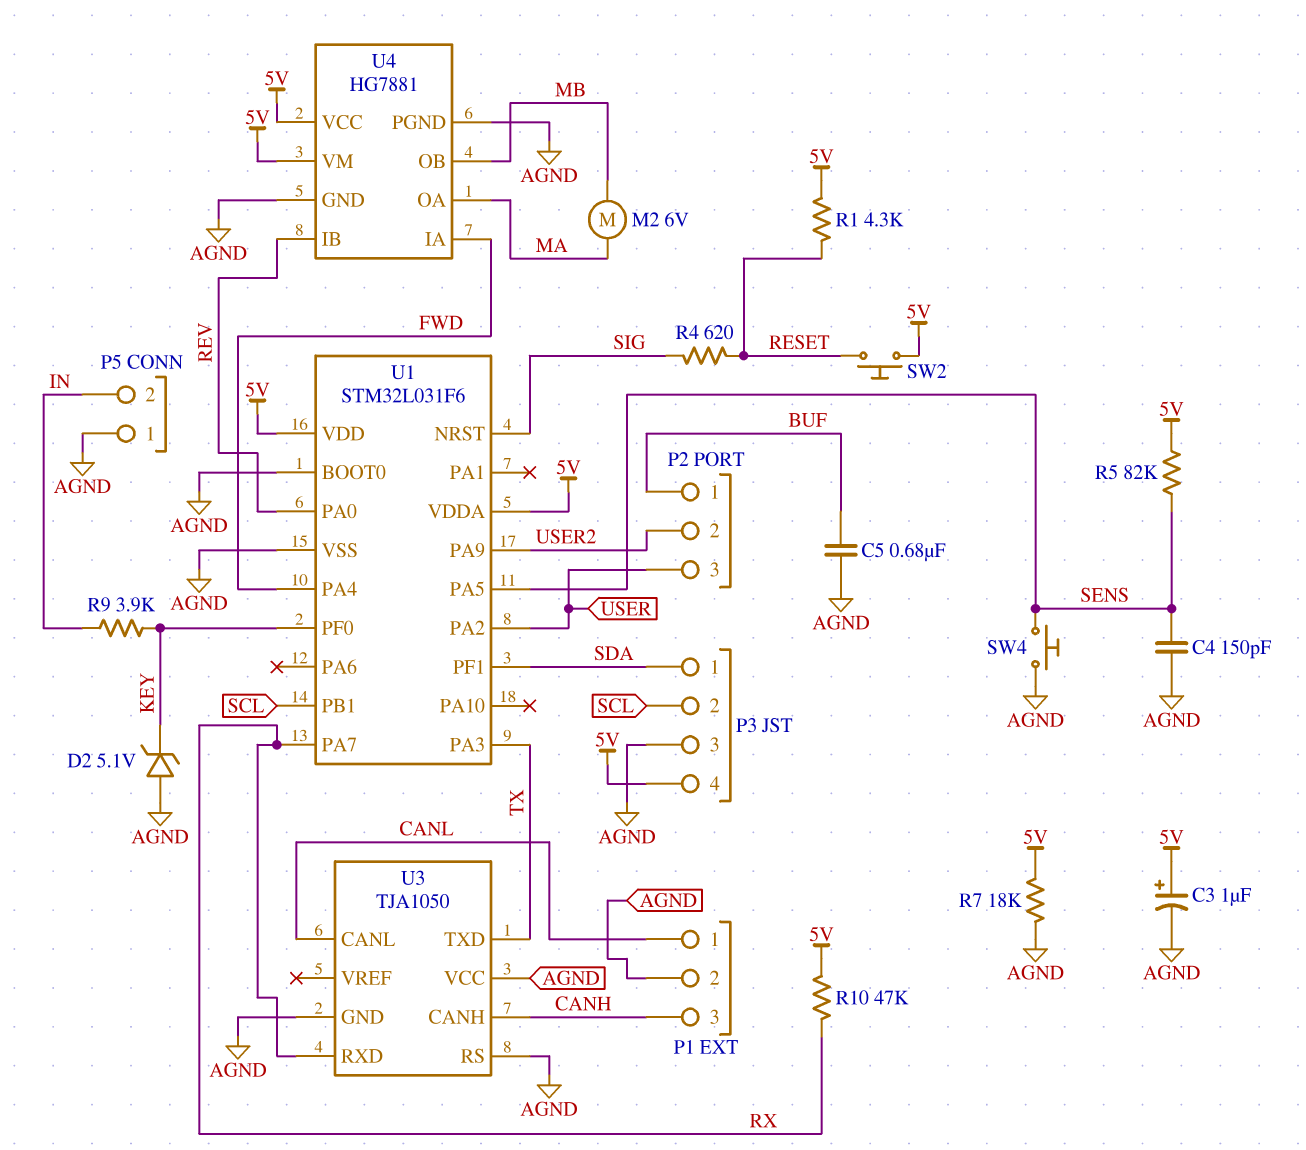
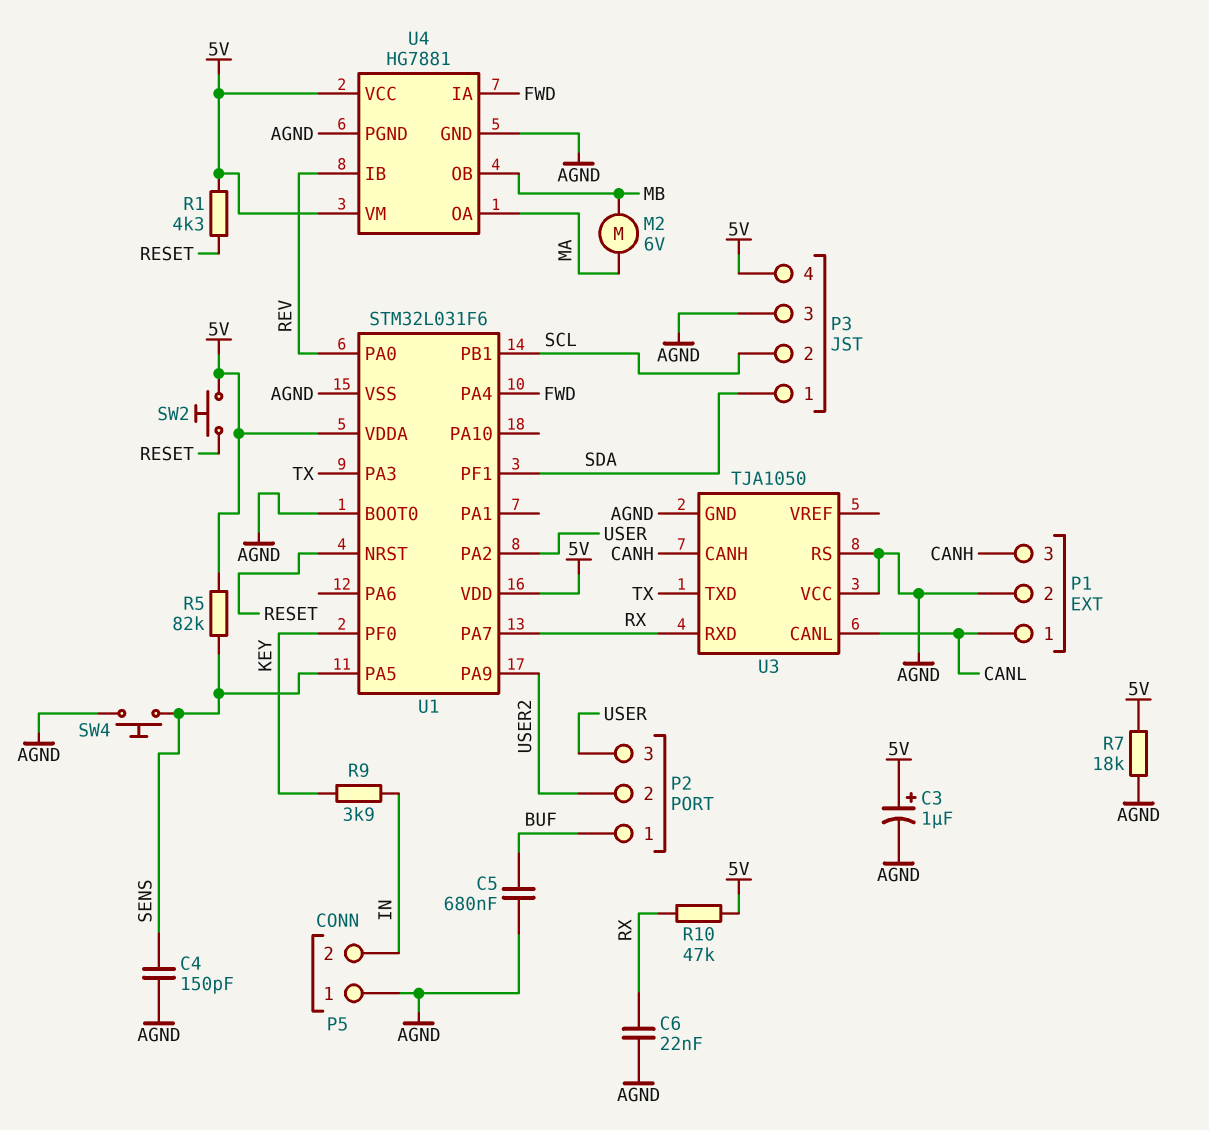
C6: none -> 22nF (AGND, RX)
D2: zener 5.1V (A AGND, K KEY) -> none
R4: 620 (RESET, SIG) -> none
U1 pin NRST: SIG -> RESET

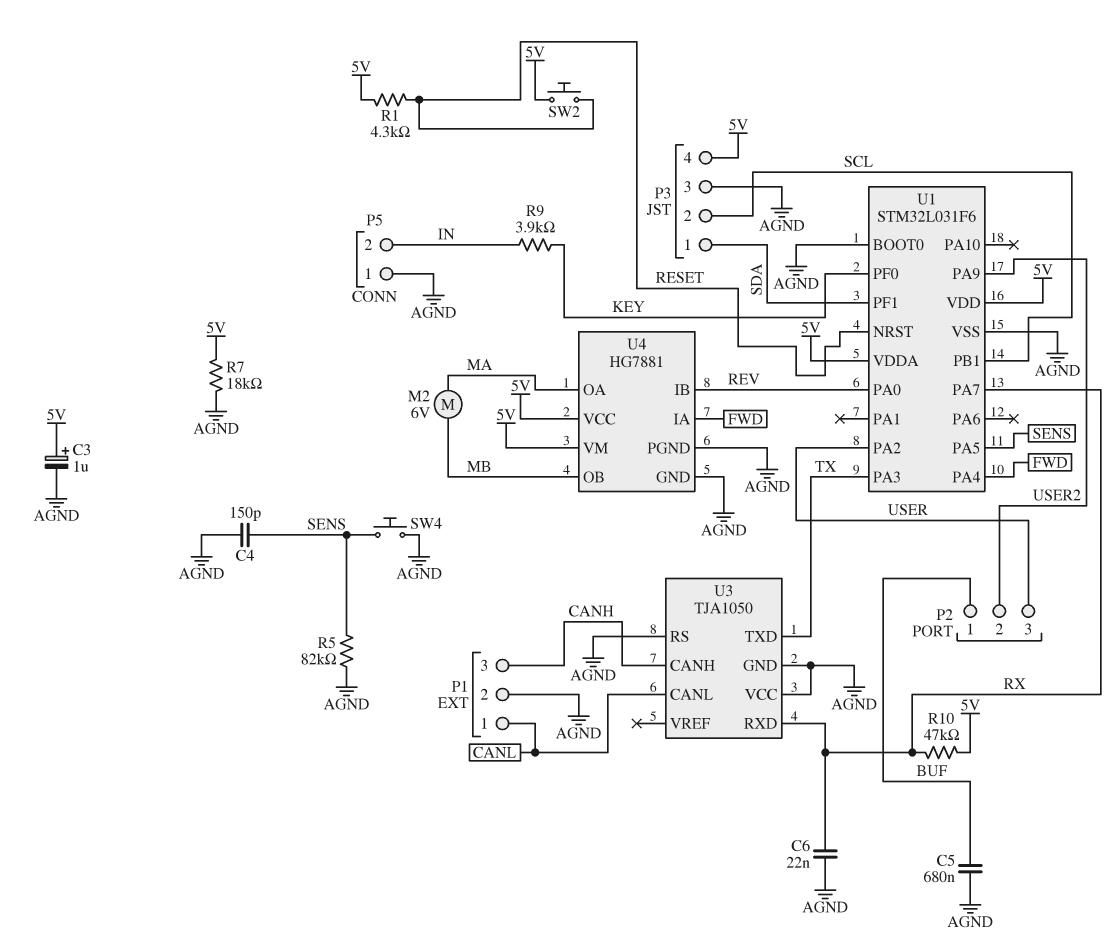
R5: 82k (5V, SENS) -> 82k (AGND, SENS)

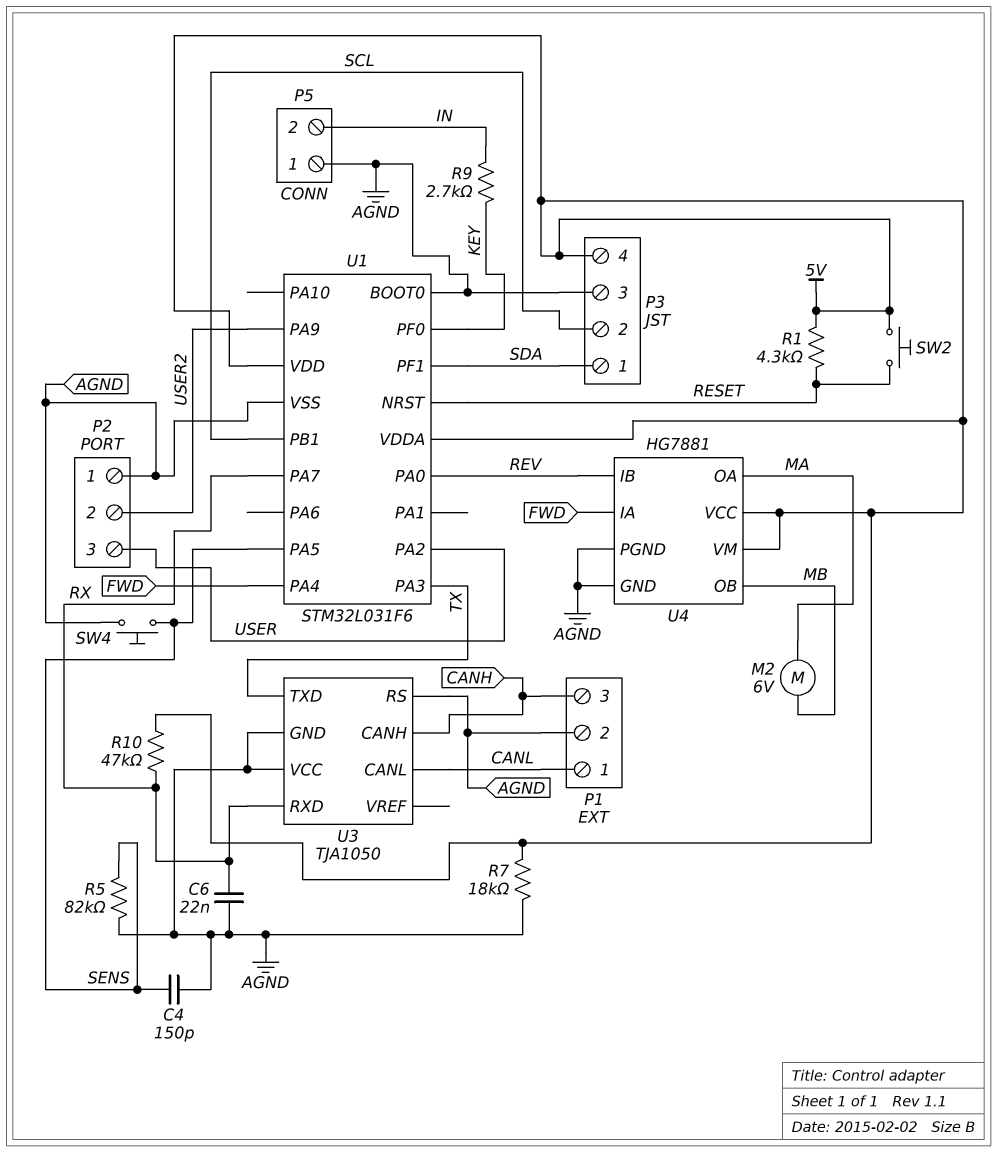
C3: 1uF (plus 5V, minus AGND) -> none
C5: 680nF (AGND, BUF) -> none
P2 pin 1: BUF -> AGND
R9: 3.9k (IN, KEY) -> 2.7k (IN, KEY)

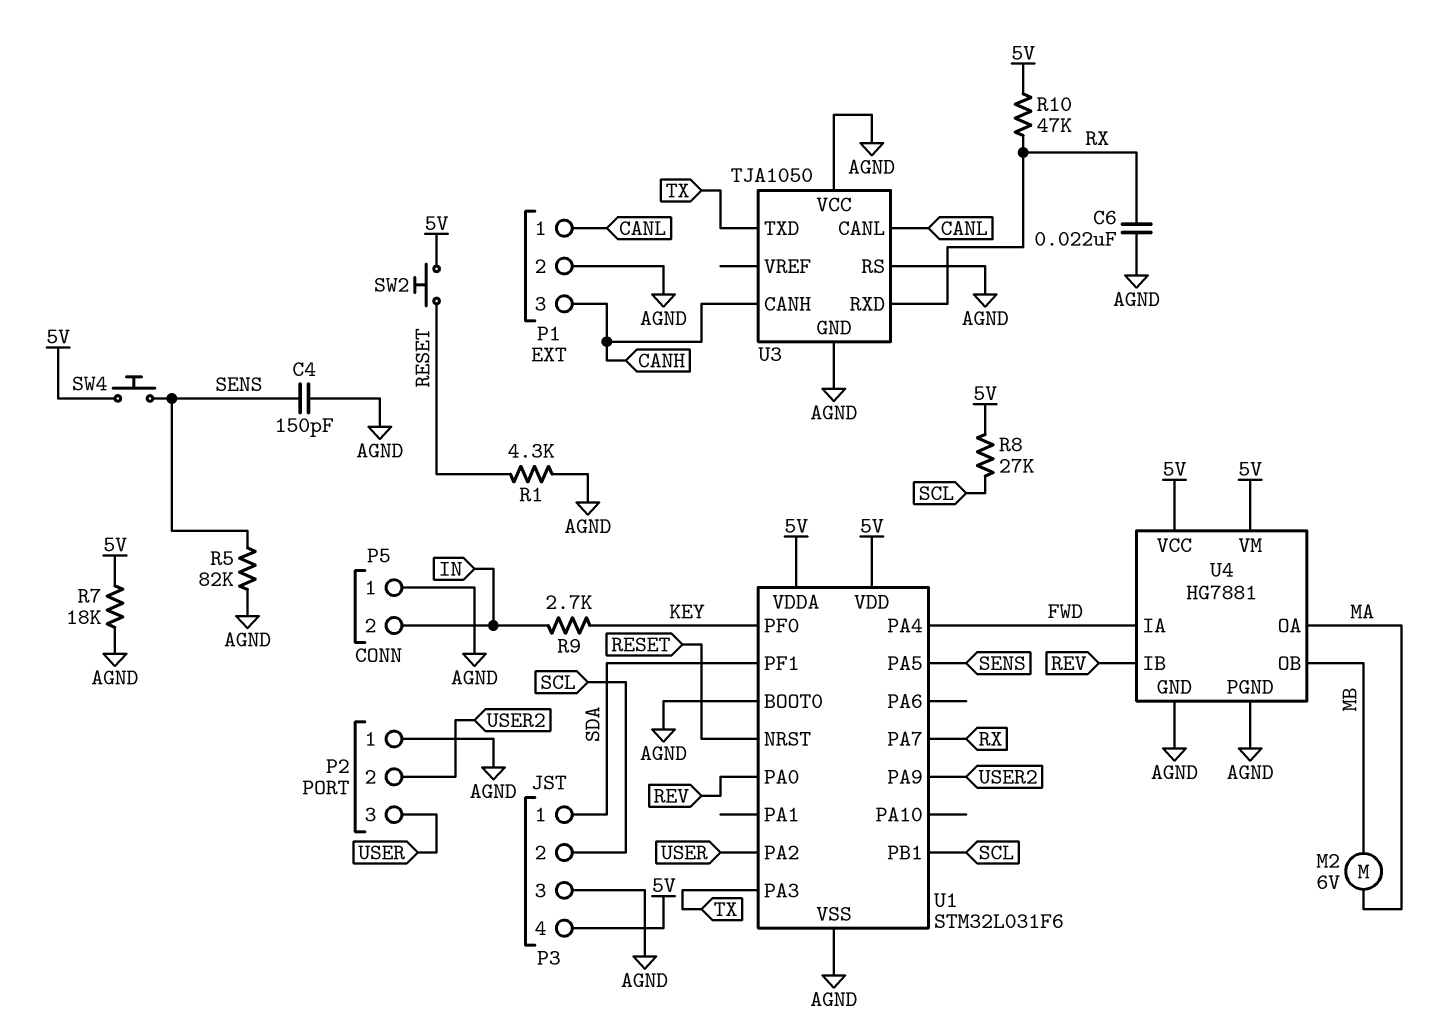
R1: 4.3k (5V, RESET) -> 4.3k (AGND, RESET)
R8: none -> 27k (5V, SCL)
SW4: button (AGND, SENS) -> button (5V, SENS)

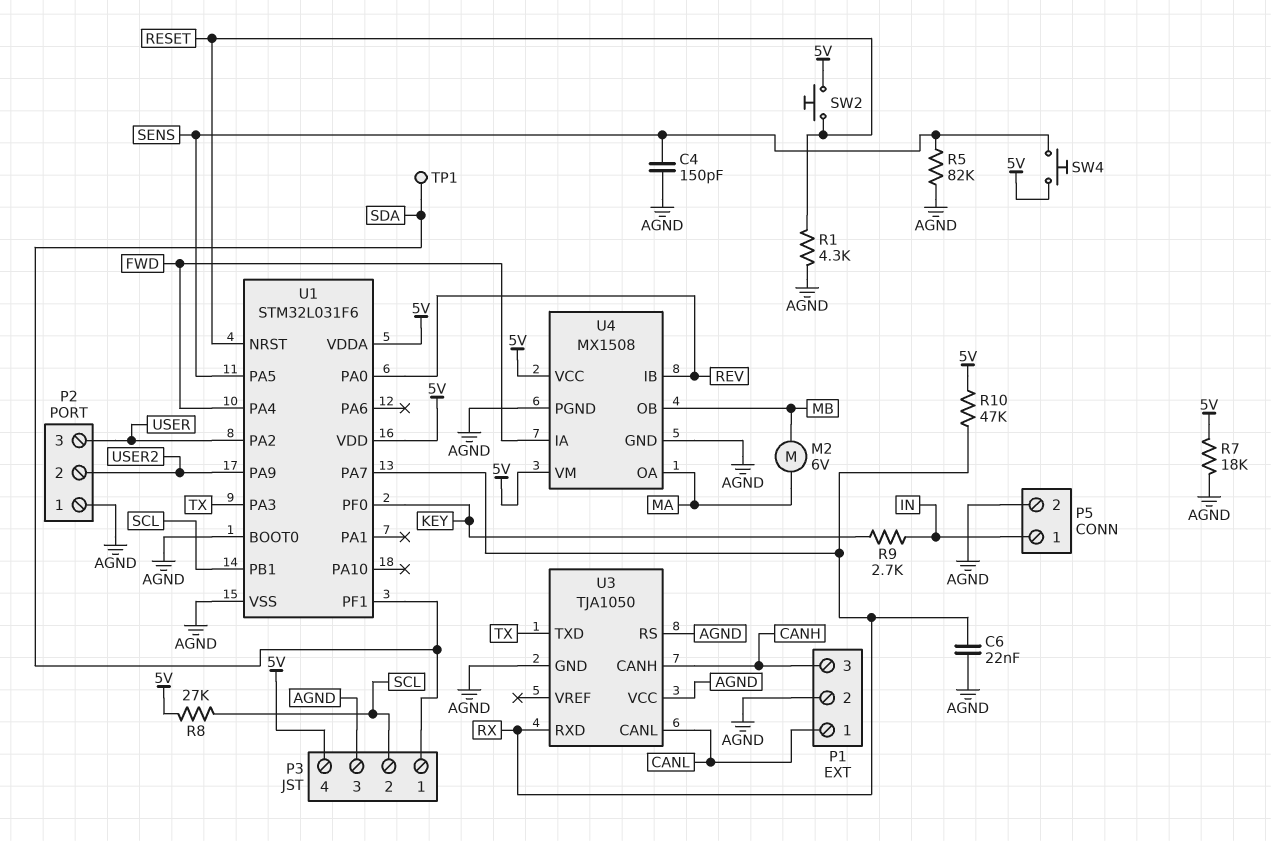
P5 pin 1: AGND -> IN
P5 pin 2: IN -> AGND
TP1: none -> test point (SDA)
U4: HG7881 -> MX1508

